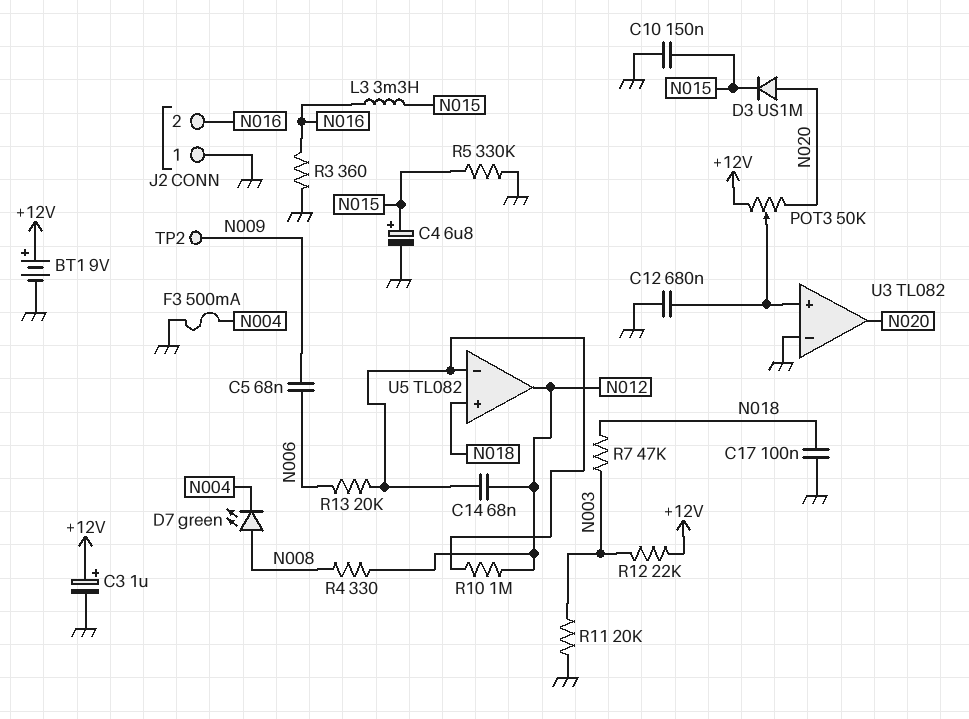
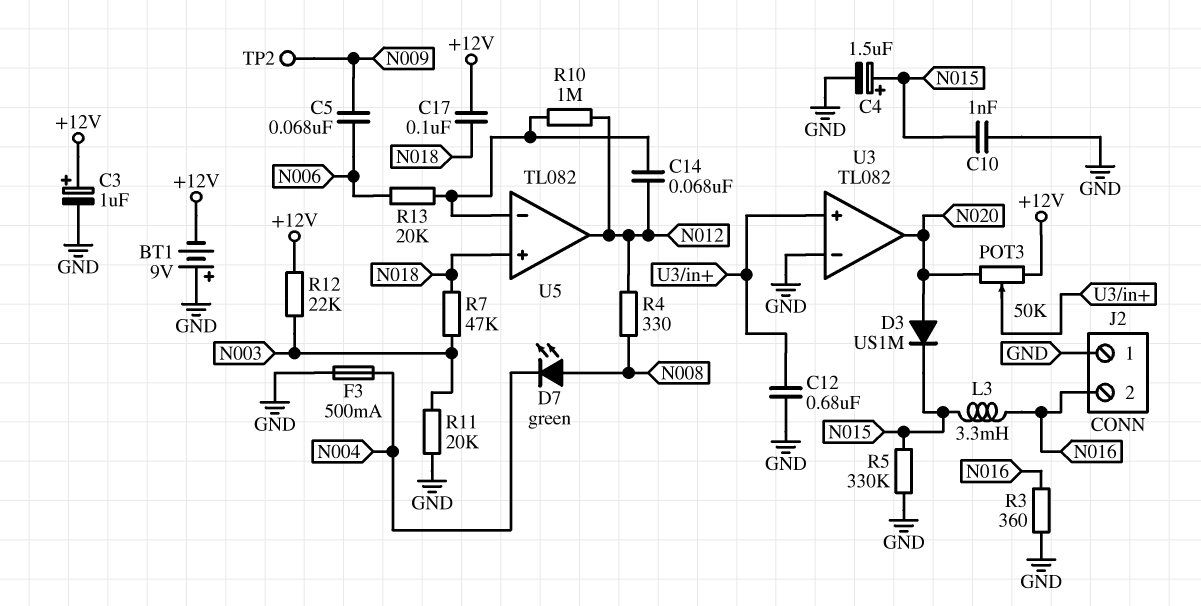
BT1: 9V (plus +12V, minus GND) -> 9V (plus GND, minus +12V)
C4: 6.8uF (plus N015, minus GND) -> 1.5uF (plus N015, minus GND)
C10: 150nF (GND, N015) -> 1nF (GND, N015)
C17: 100nF (GND, N018) -> 100nF (+12V, N018)

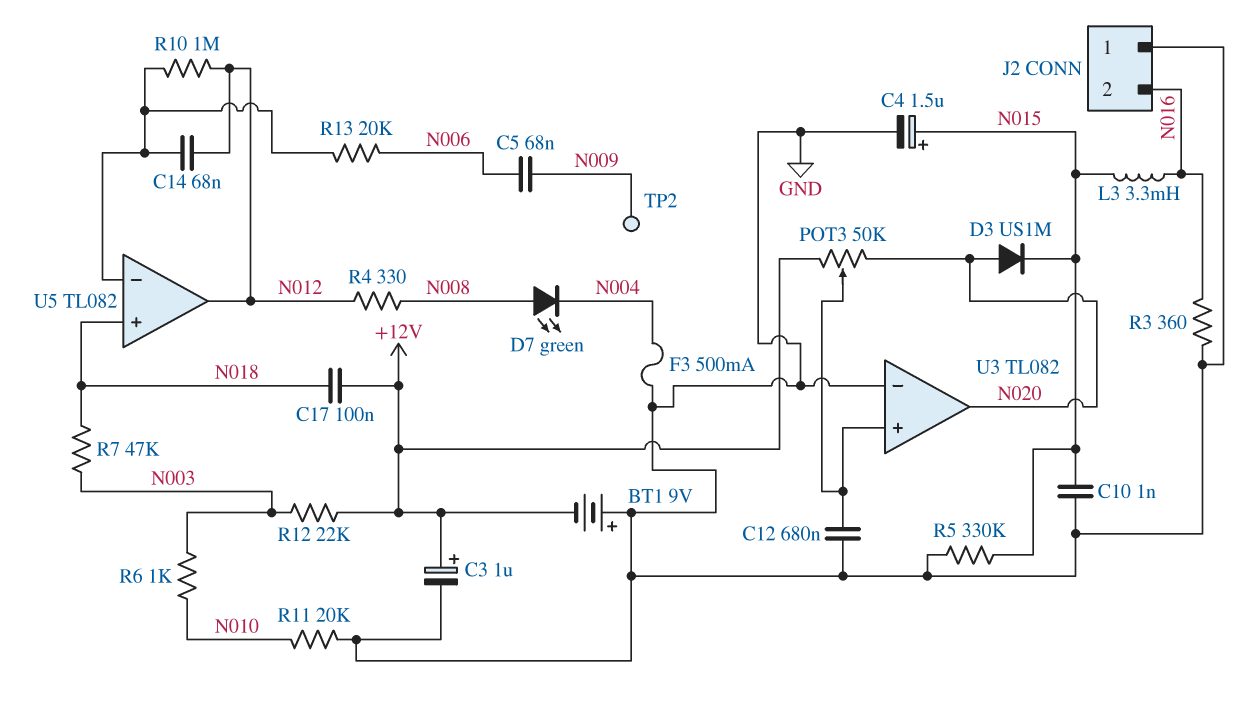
R6: none -> 1k (N003, N010)
R11: 20k (GND, N003) -> 20k (GND, N010)

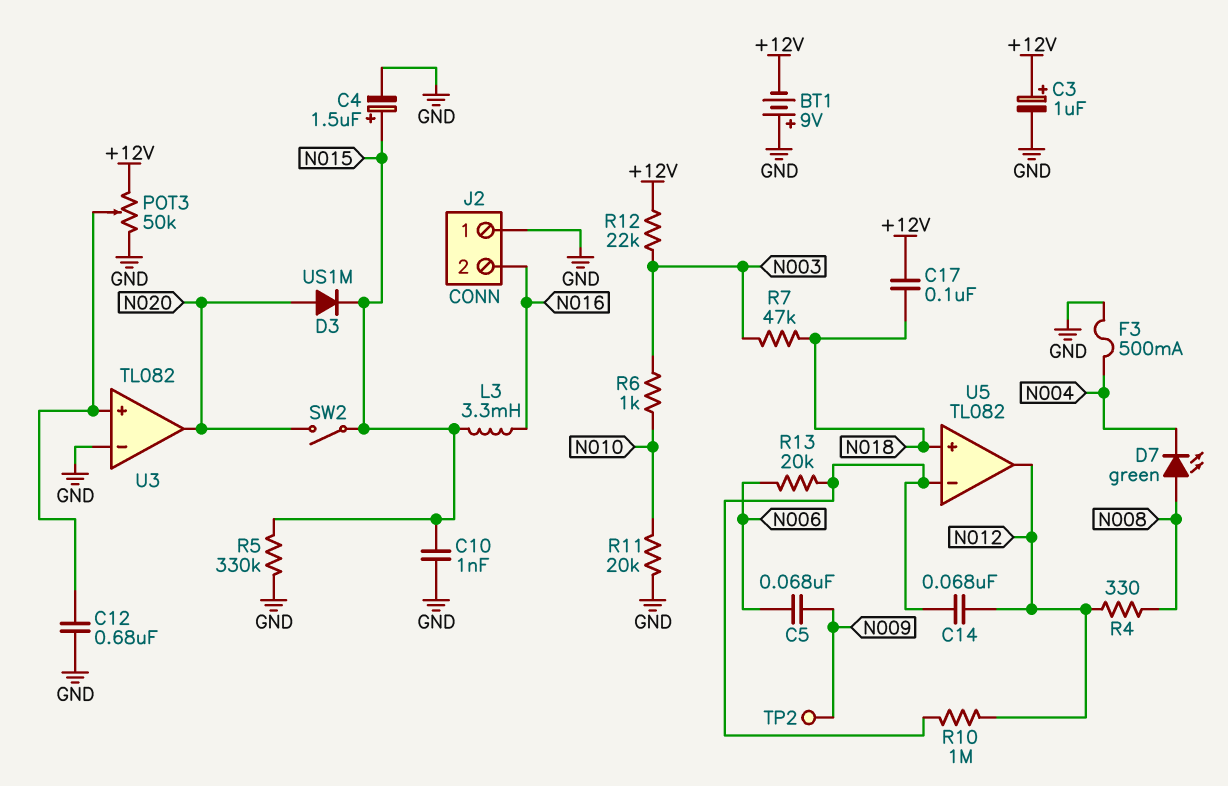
POT3: 50k (+12V, N020, wiper U3/in+) -> 50k (+12V, GND, wiper U3/in+)
R3: 360 (GND, N016) -> none
SW2: none -> switch (N015, N020)

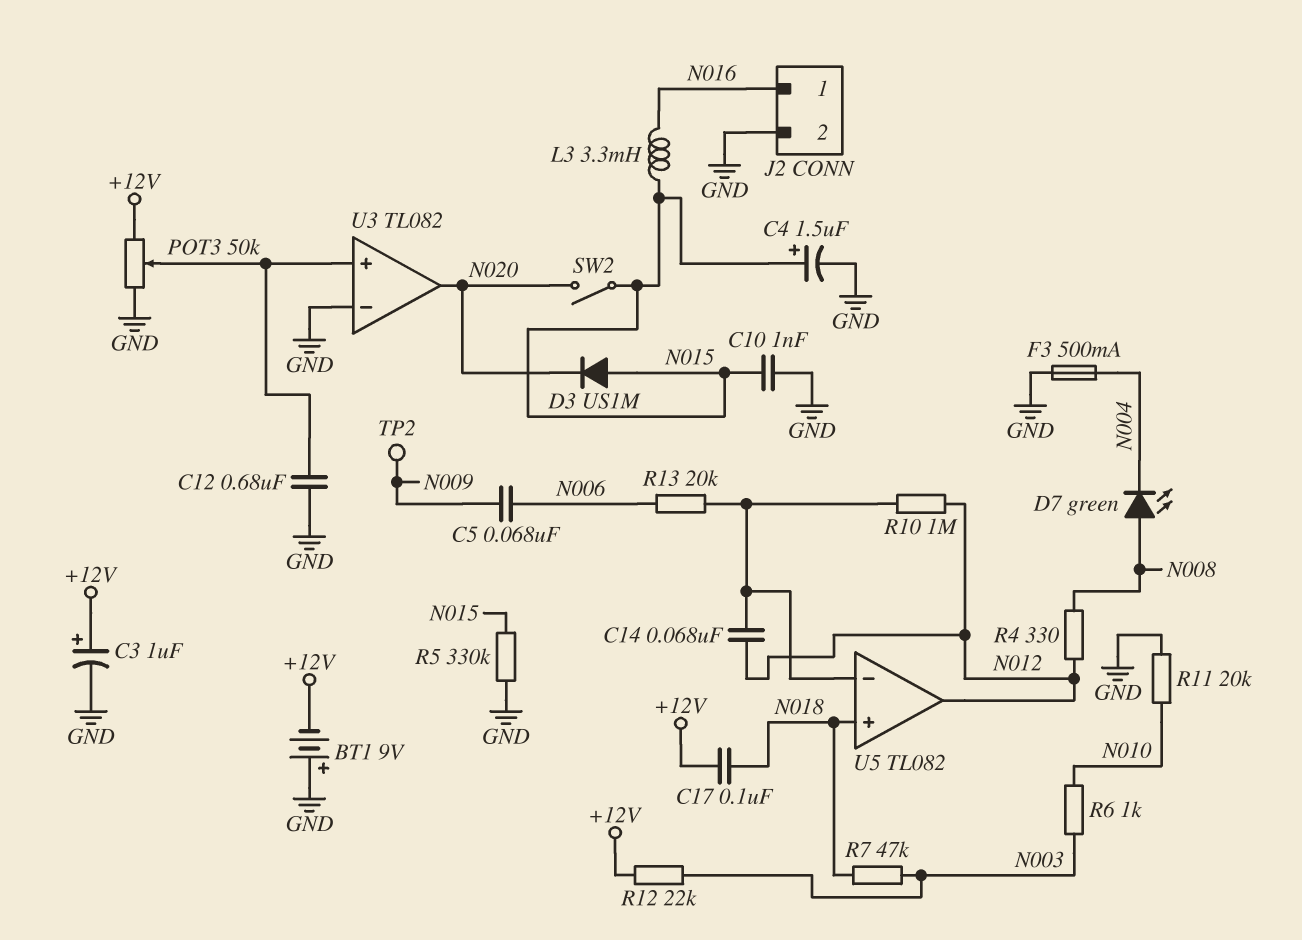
D3: diode US1M (A N020, K N015) -> diode US1M (A N015, K N020)
J2 pin 1: GND -> N016
J2 pin 2: N016 -> GND

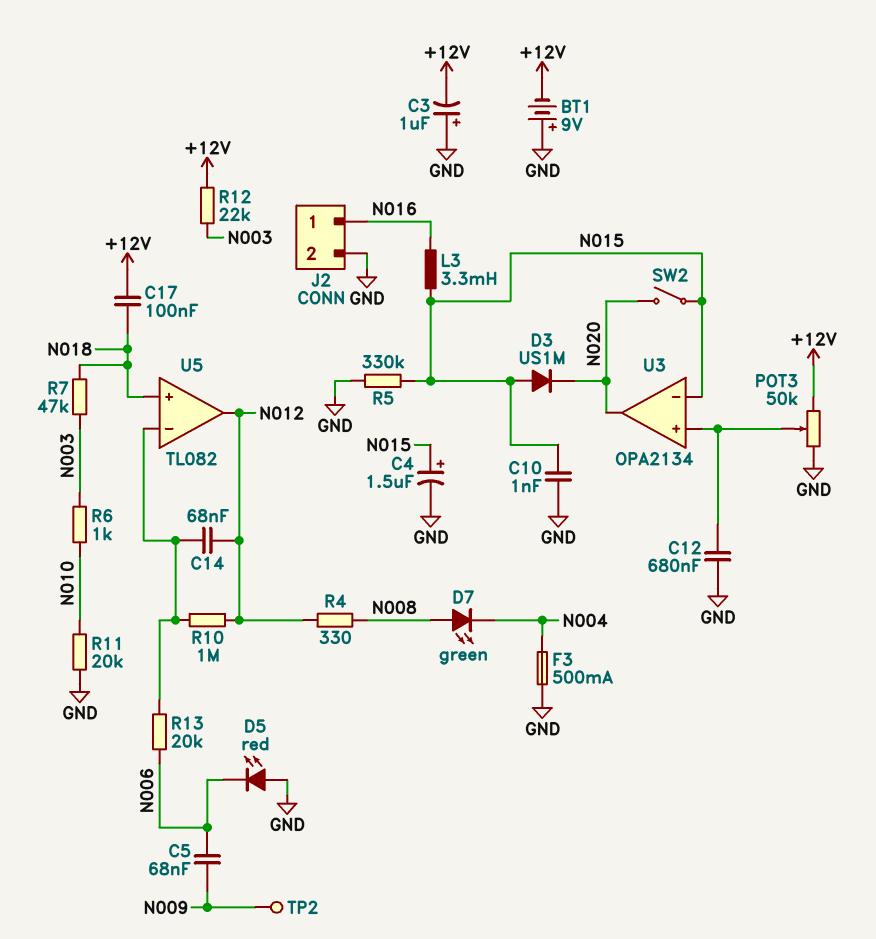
C3: 1uF (plus +12V, minus GND) -> 1uF (plus GND, minus +12V)
D5: none -> LED red (A GND, K N006)
U3: TL082 -> OPA2134
U3 pin in-: GND -> N015

